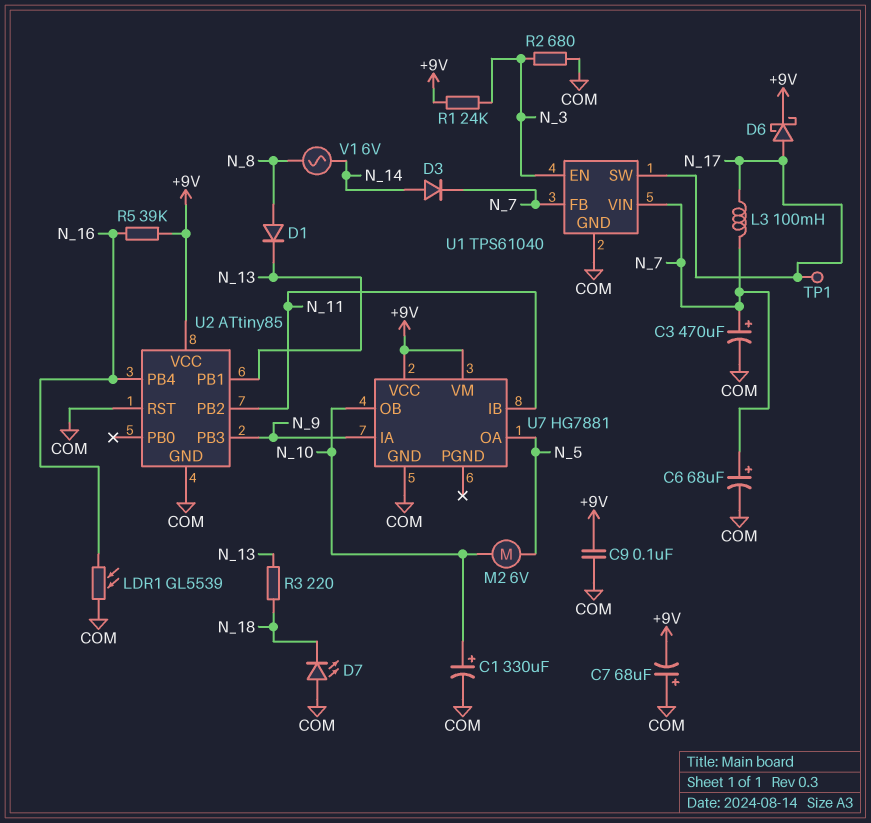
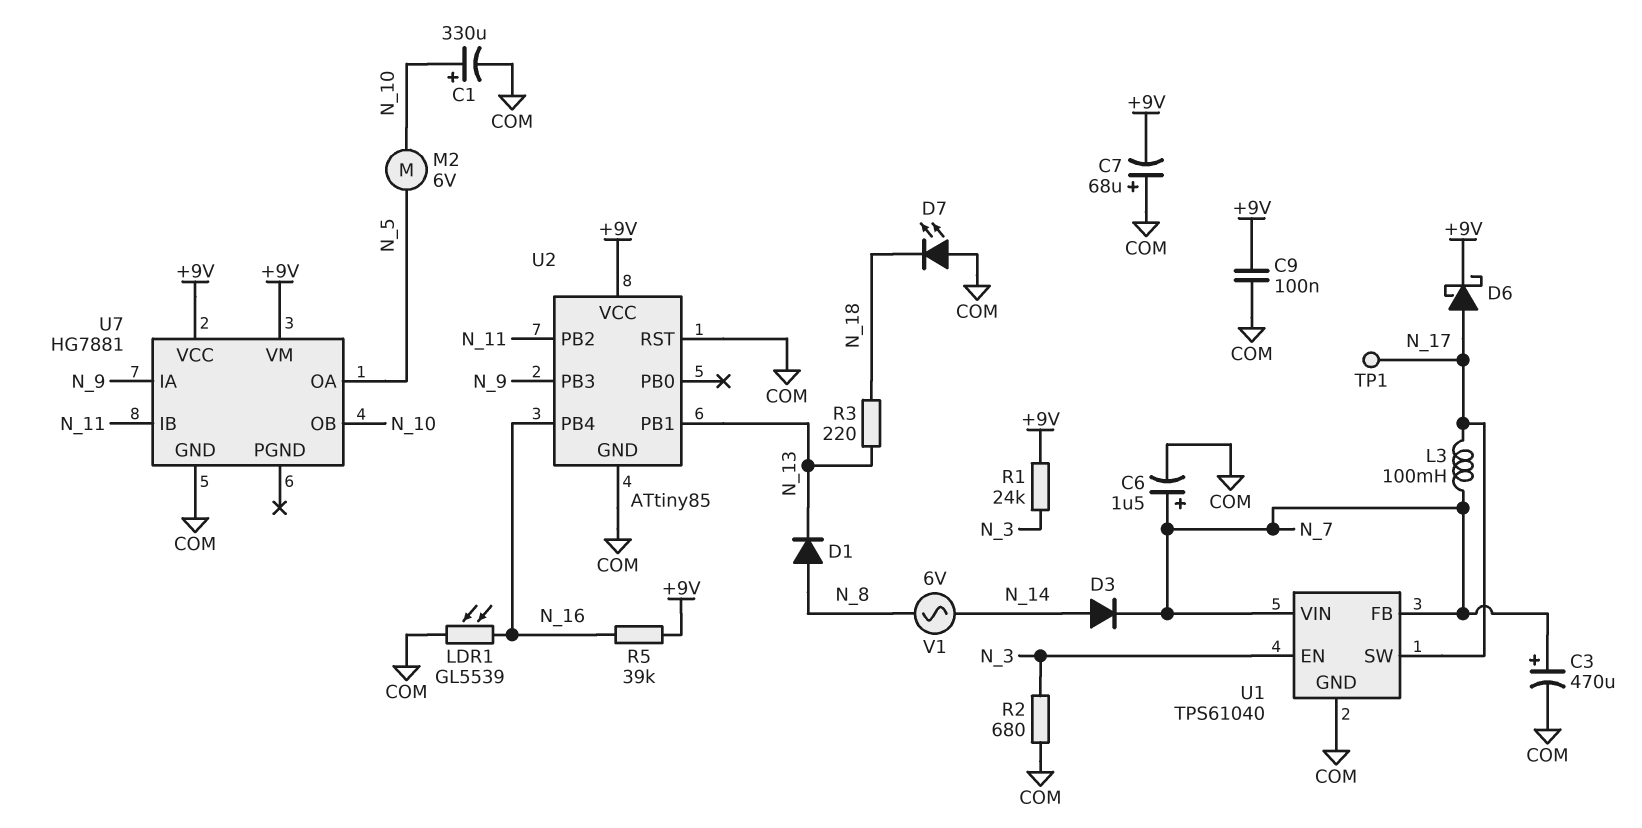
C6: 68uF (plus N_7, minus COM) -> 1.5uF (plus N_7, minus COM)

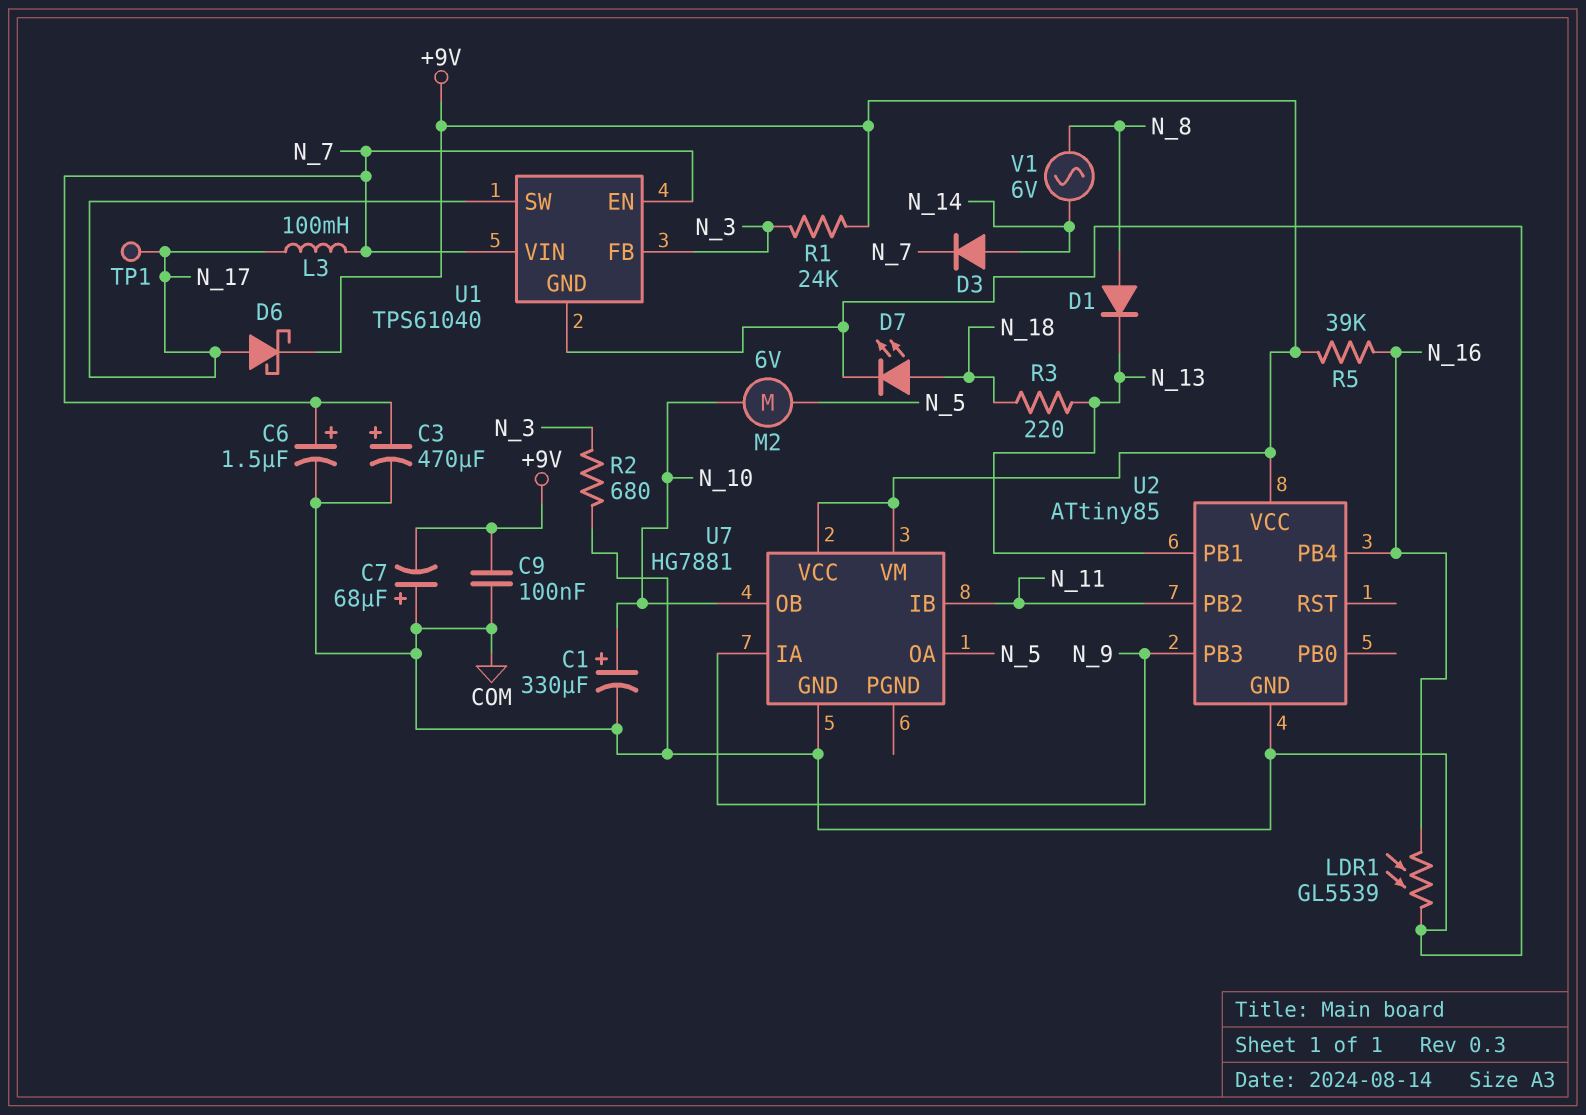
D7: LED (A COM, K N_18) -> LED (A N_18, K COM)
U1 pin EN: N_3 -> N_7
U1 pin FB: N_7 -> N_3
U2 pin RST: COM -> none

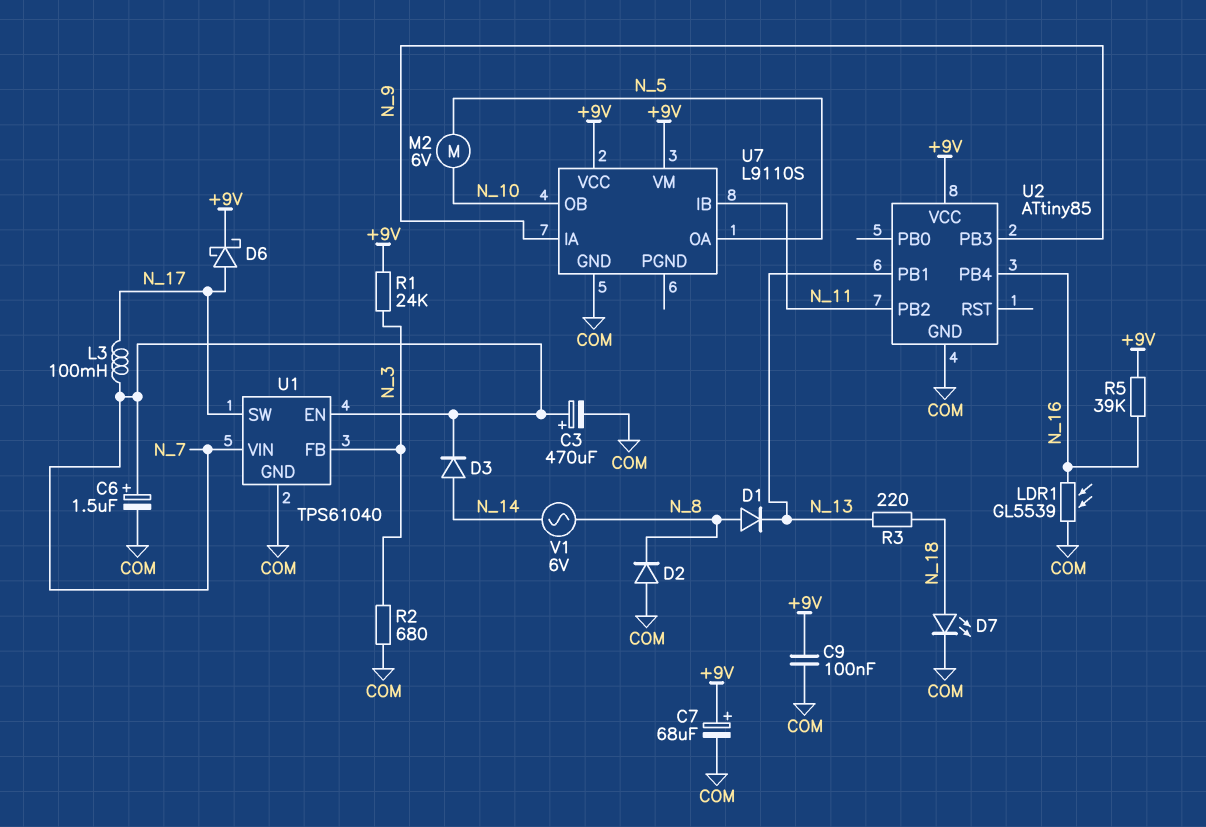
C1: 330uF (plus N_10, minus COM) -> none
C7: 68uF (plus COM, minus +9V) -> 68uF (plus +9V, minus COM)
D2: none -> diode (A COM, K N_8)
TP1: test point (N_17) -> none
U7: HG7881 -> L9110S

